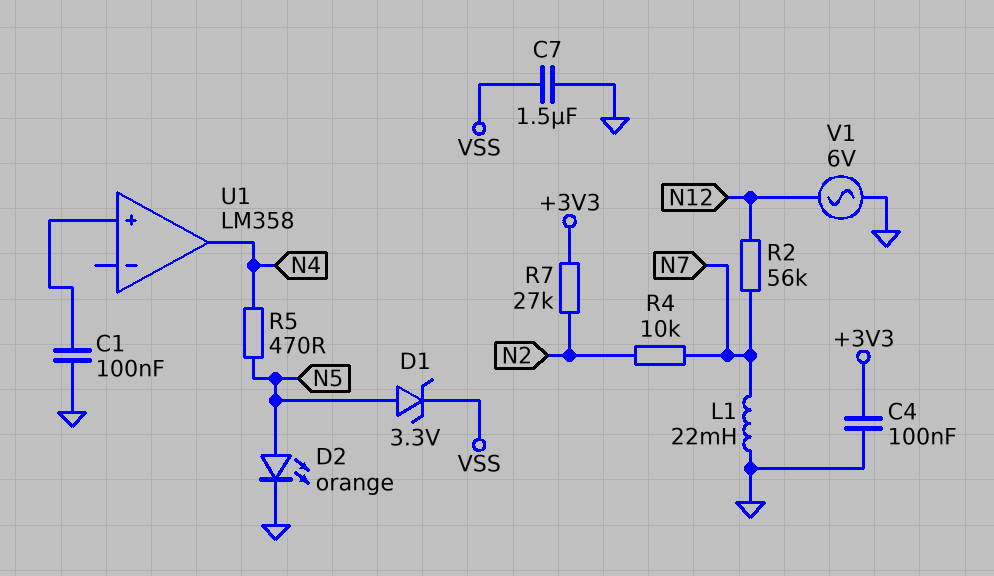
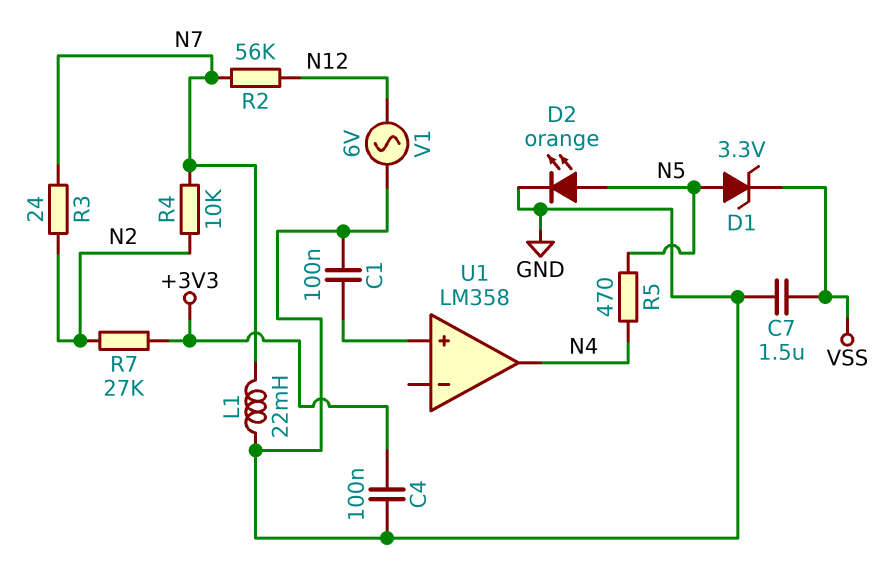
R3: none -> 24 (N2, N7)

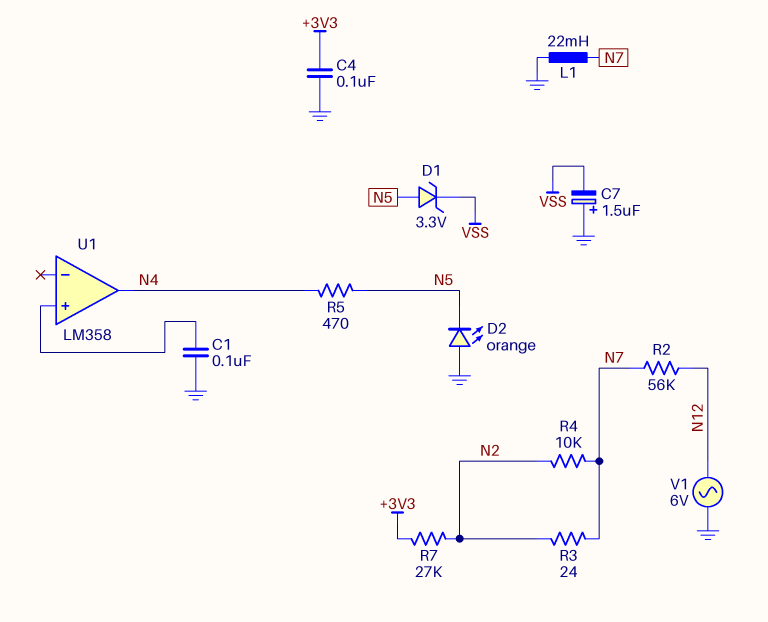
C7: 1.5uF (GND, VSS) -> 1.5uF (plus GND, minus VSS)
D2: LED orange (A N5, K GND) -> LED orange (A GND, K N5)

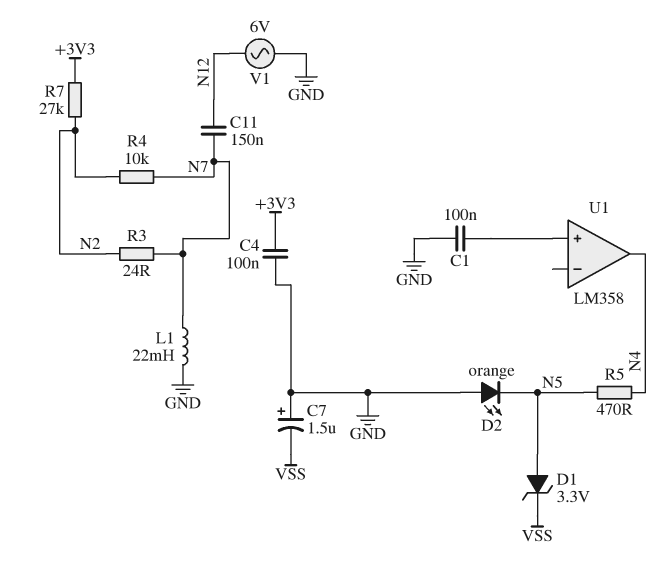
C11: none -> 150nF (N7, N12)
R2: 56k (N7, N12) -> none

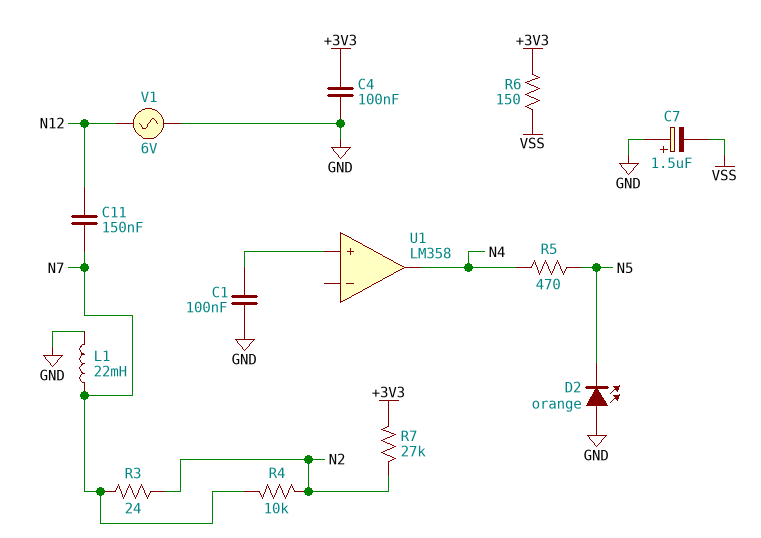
D1: zener 3.3V (A N5, K VSS) -> none
R6: none -> 150 (+3V3, VSS)

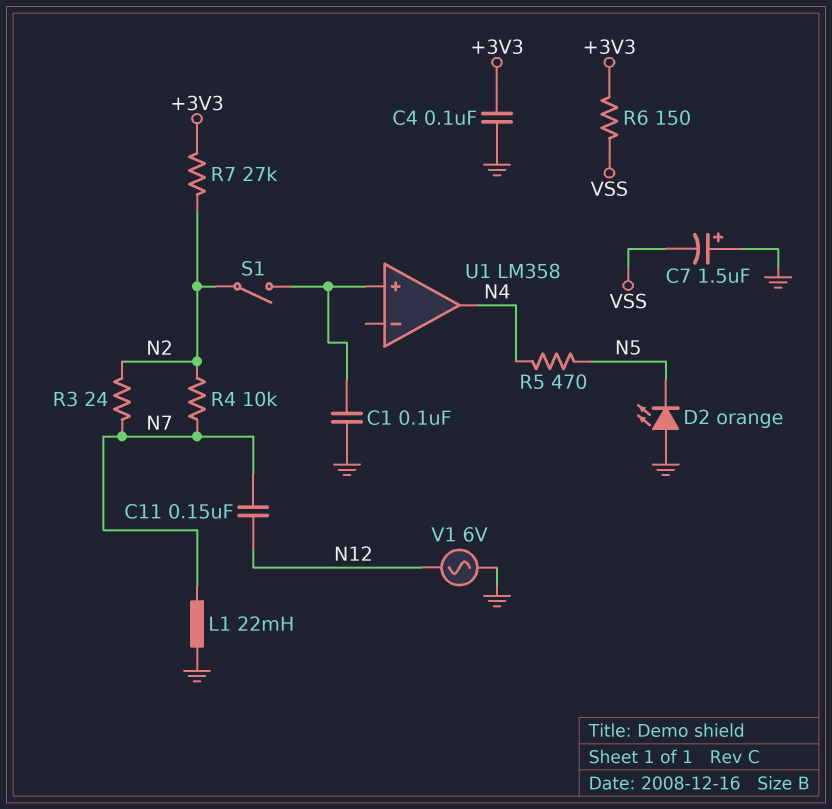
S1: none -> switch (N2, U1/in+)

